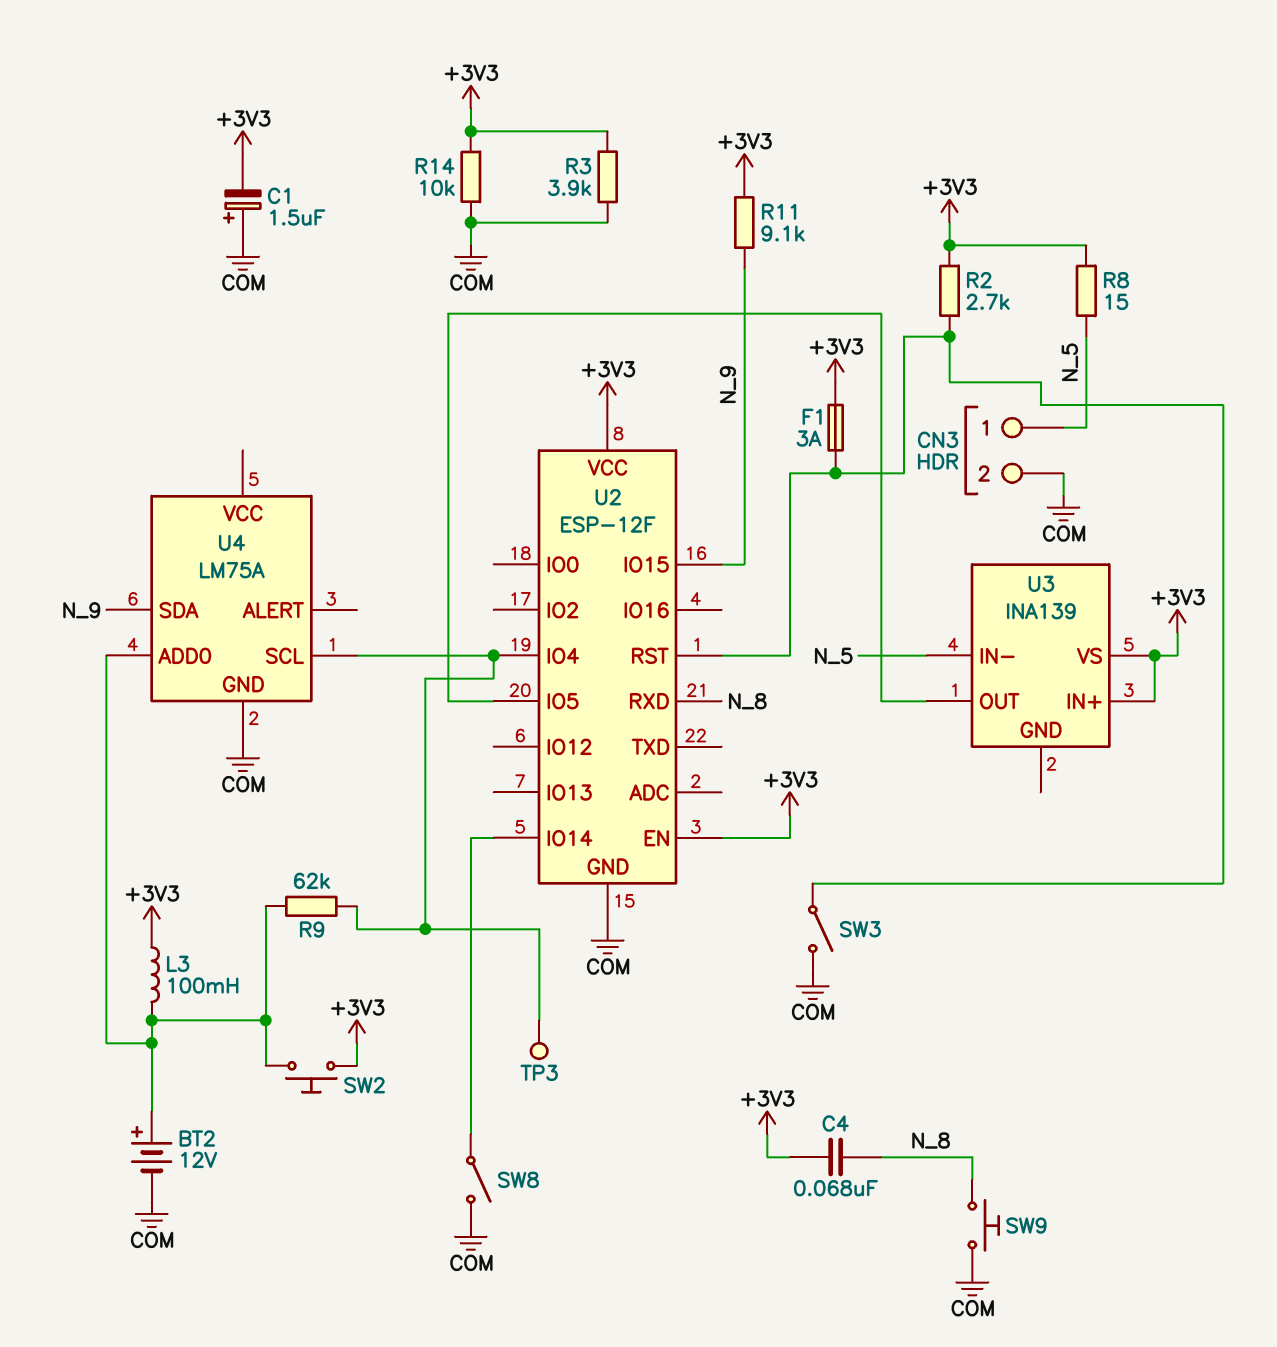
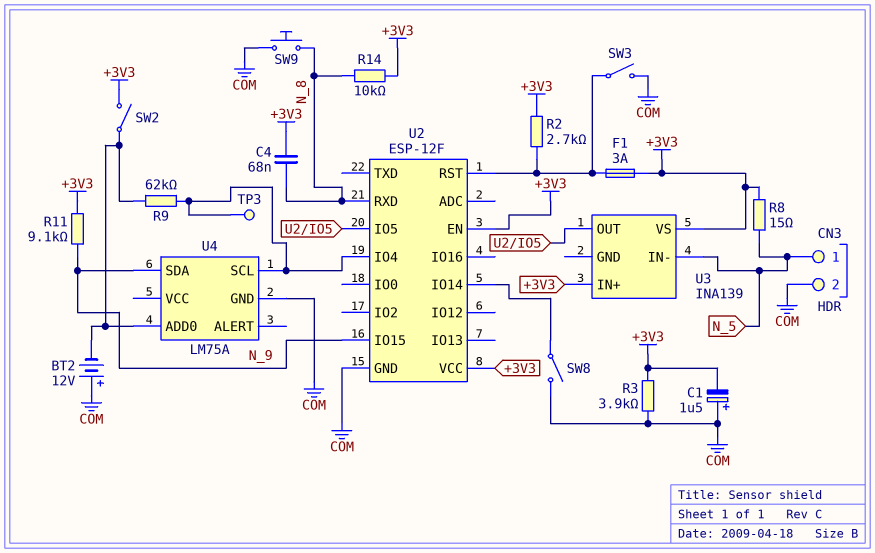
BT2: 12V (plus U4/ADD0, minus COM) -> 12V (plus COM, minus U4/ADD0)
L3: 100mH (+3V3, U4/ADD0) -> none
R14: 10k (+3V3, COM) -> 10k (+3V3, N_8)
SW2: button (+3V3, U4/ADD0) -> switch (+3V3, U4/ADD0)

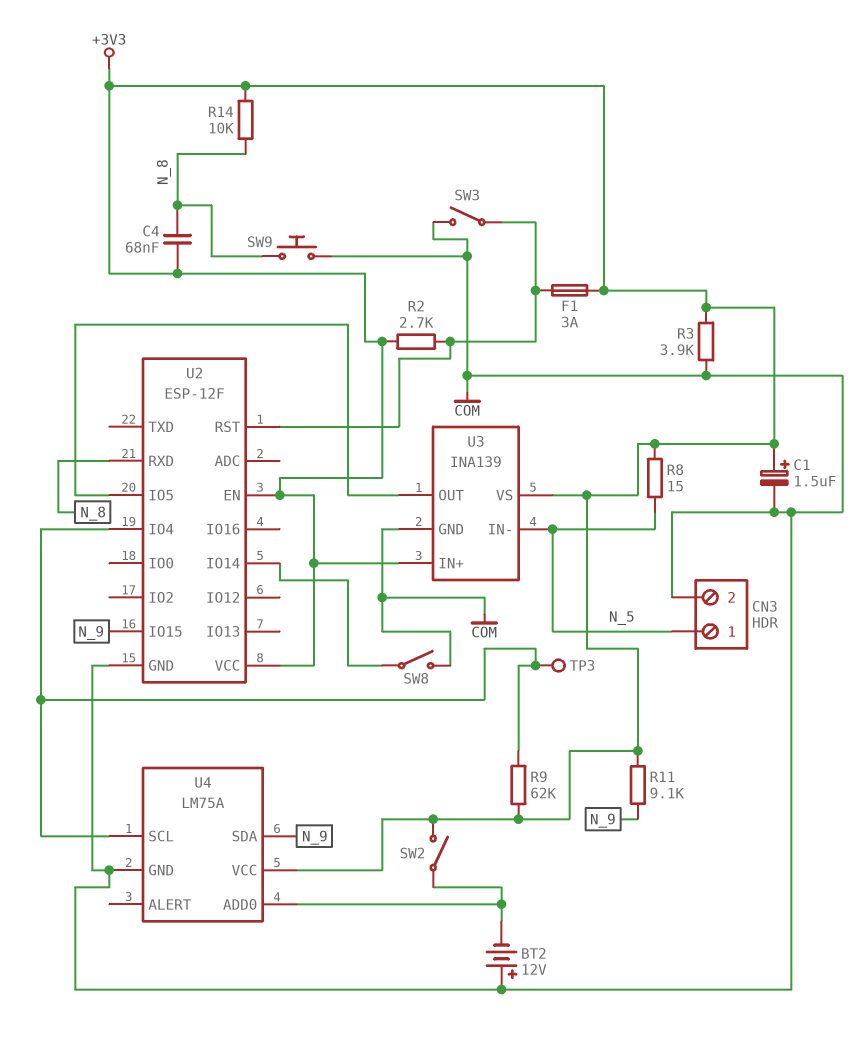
C1: 1.5uF (plus COM, minus +3V3) -> 1.5uF (plus +3V3, minus COM)
R9: 62k (U2/IO4, U4/ADD0) -> 62k (+3V3, U2/IO4)
U3 pin GND: none -> COM
U4 pin VCC: none -> +3V3

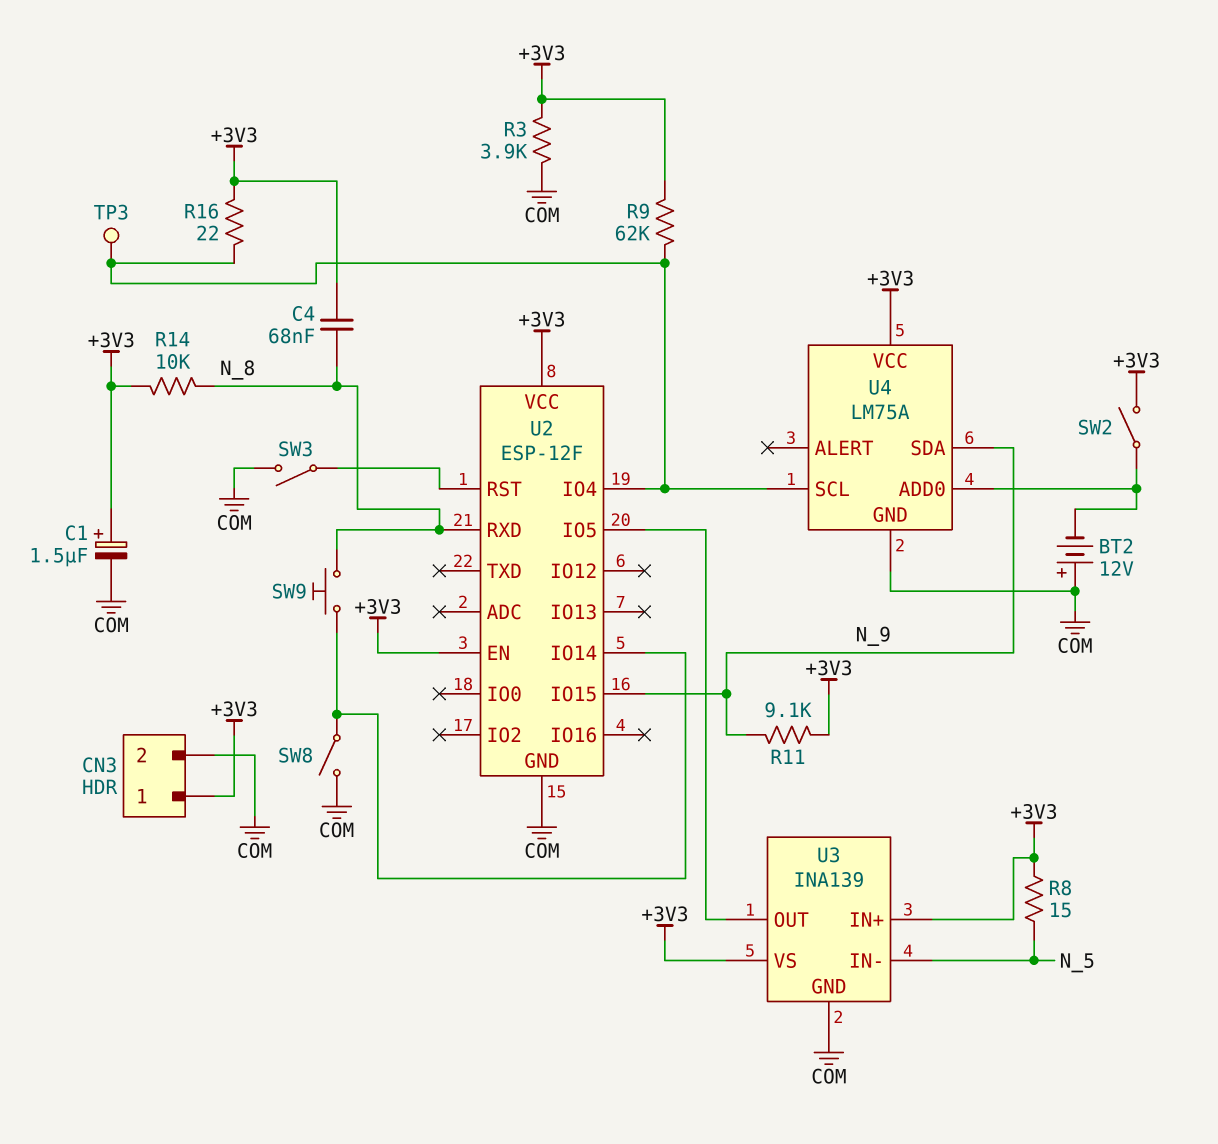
CN3 pin 1: N_5 -> +3V3
F1: 3A (+3V3, U2/RST) -> none
R2: 2.7k (+3V3, U2/RST) -> none
R16: none -> 22 (+3V3, U2/IO4)
SW9: button (COM, N_8) -> button (N_8, U2/IO14)

